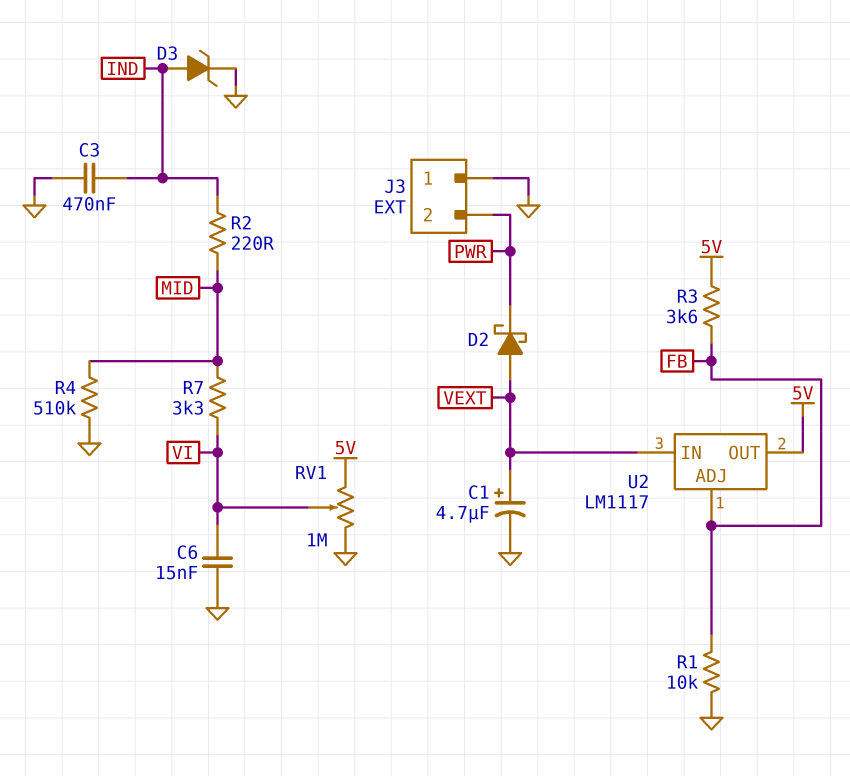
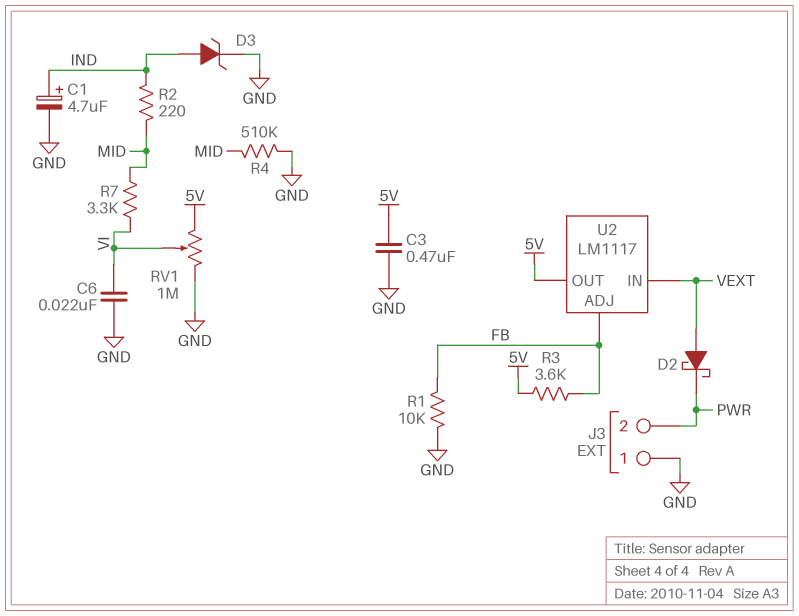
C1: 4.7uF (plus VEXT, minus GND) -> 4.7uF (plus IND, minus GND)
C3: 470nF (GND, IND) -> 470nF (5V, GND)
C6: 15nF (GND, VI) -> 22nF (GND, VI)

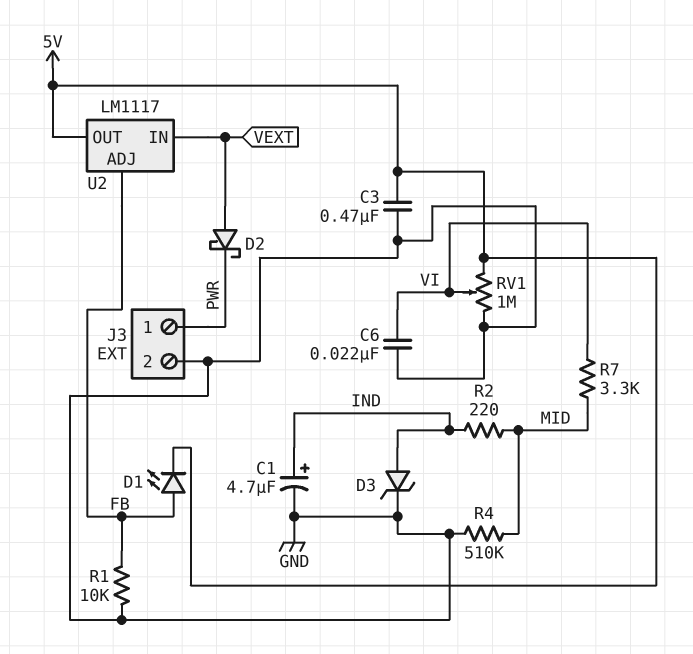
D1: none -> LED (A FB, K 5V)
J3 pin 1: GND -> PWR
J3 pin 2: PWR -> GND
R3: 3.6k (5V, FB) -> none

